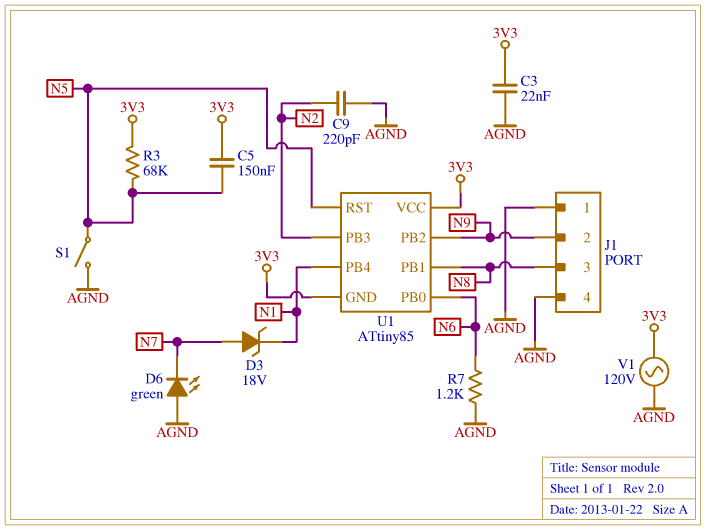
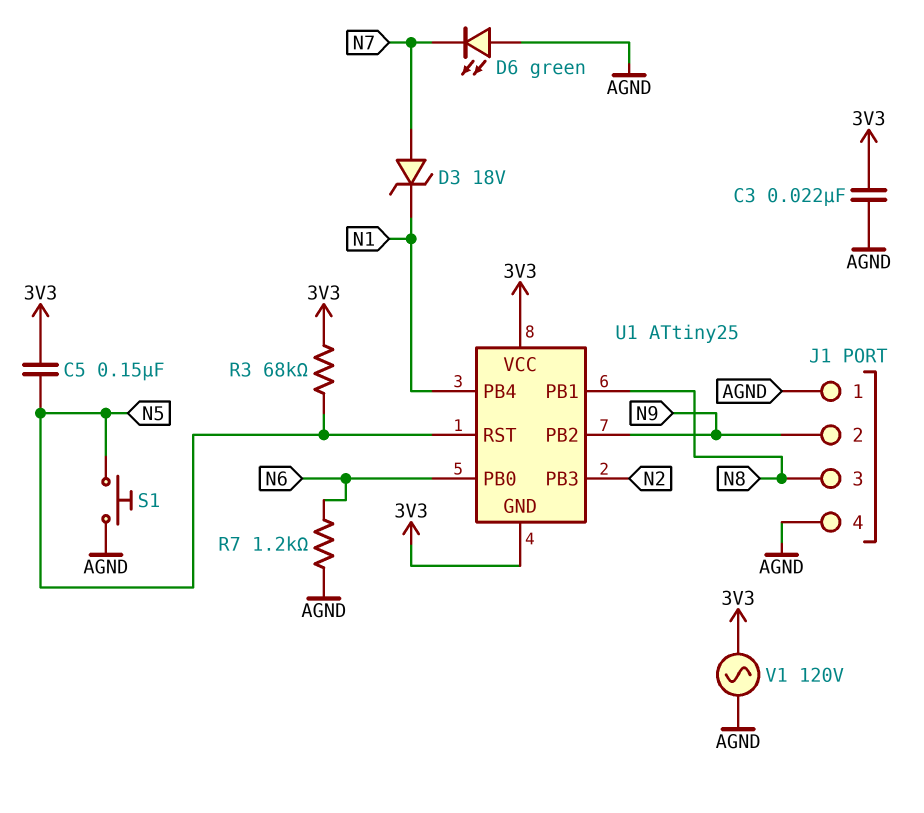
C9: 220pF (AGND, N2) -> none
S1: switch (AGND, N5) -> button (AGND, N5)
U1: ATtiny85 -> ATtiny25

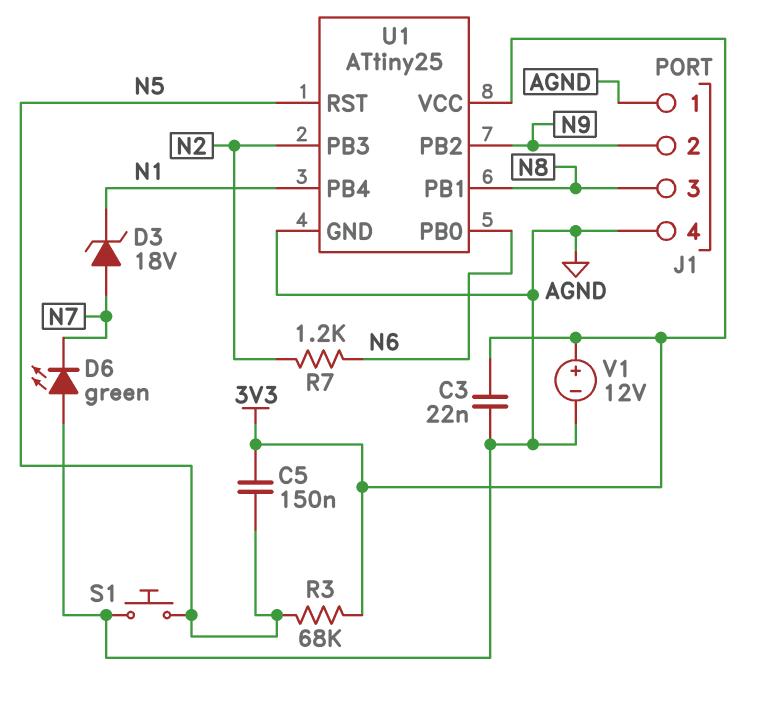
R7: 1.2k (AGND, N6) -> 1.2k (N2, N6)
U1 pin GND: 3V3 -> AGND
V1: AC 120V (3V3, AGND) -> 12V (plus 3V3, minus AGND)

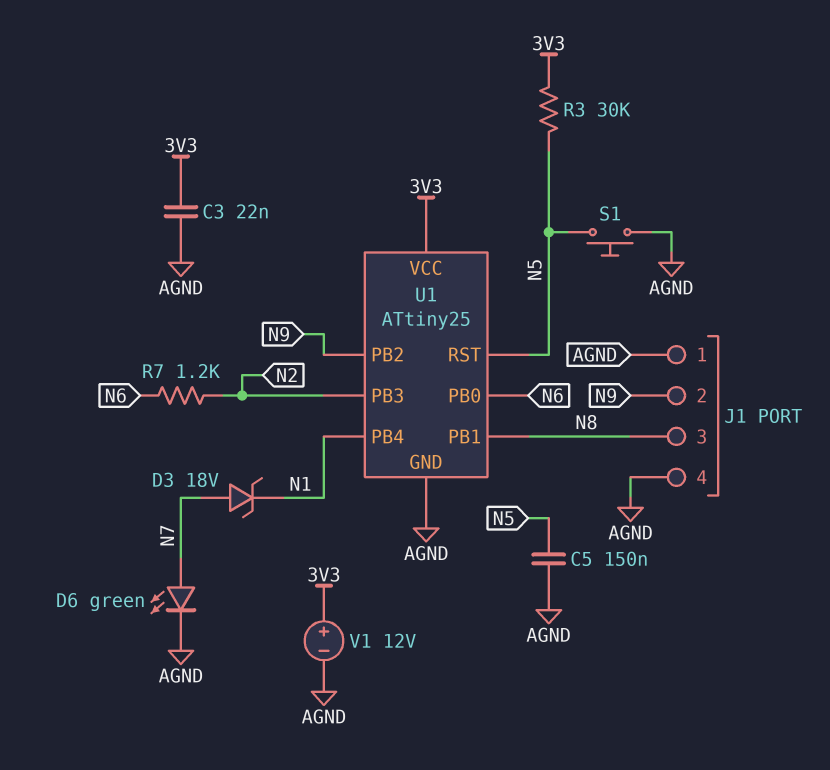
C5: 150nF (3V3, N5) -> 150nF (AGND, N5)
D6: LED green (A AGND, K N7) -> LED green (A N7, K AGND)
R3: 68k (3V3, N5) -> 30k (3V3, N5)

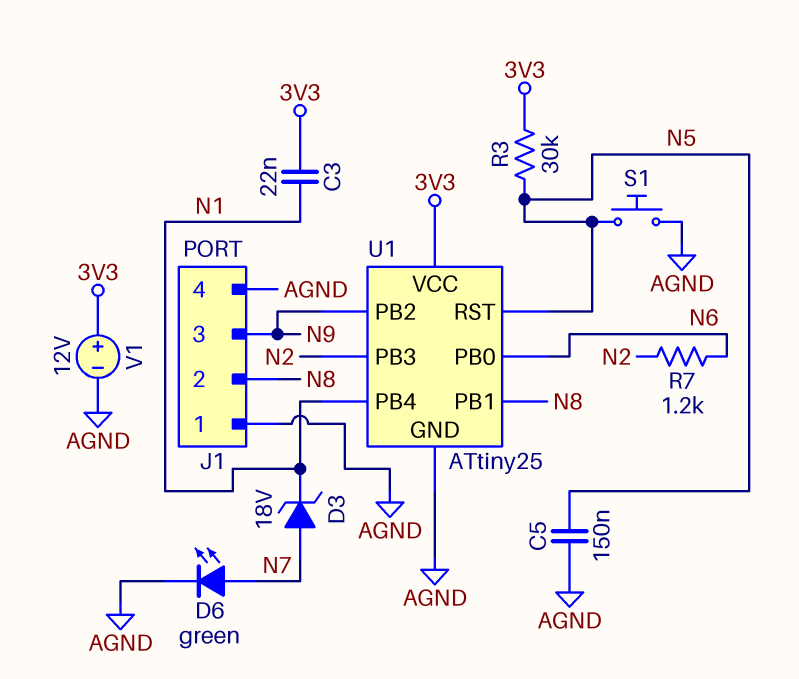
C3: 22nF (3V3, AGND) -> 22nF (3V3, N1)
J1 pin 2: N9 -> N8
J1 pin 3: N8 -> N9

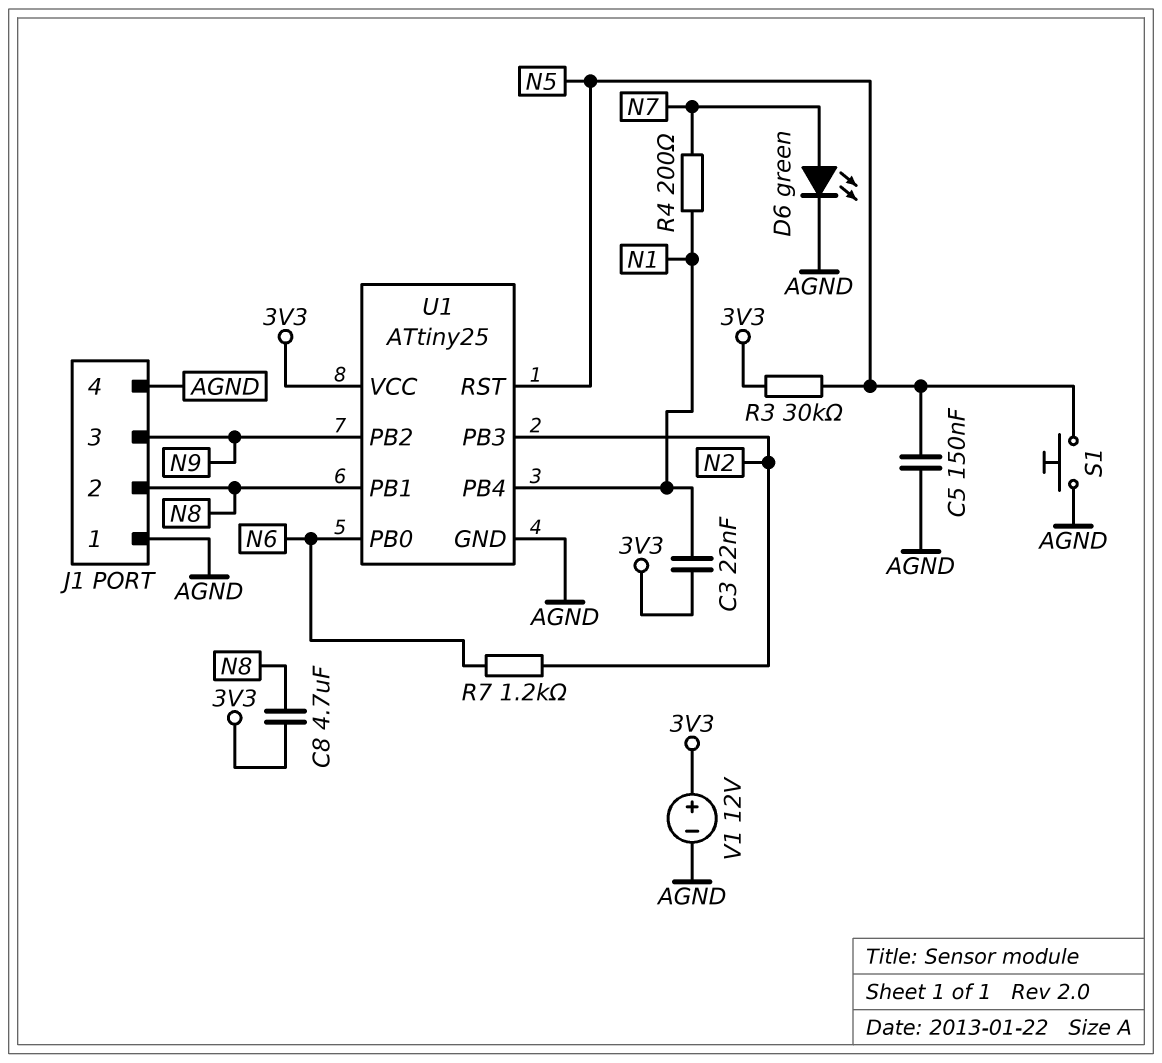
C8: none -> 4.7uF (3V3, N8)
D3: zener 18V (A N7, K N1) -> none
R4: none -> 200 (N1, N7)

